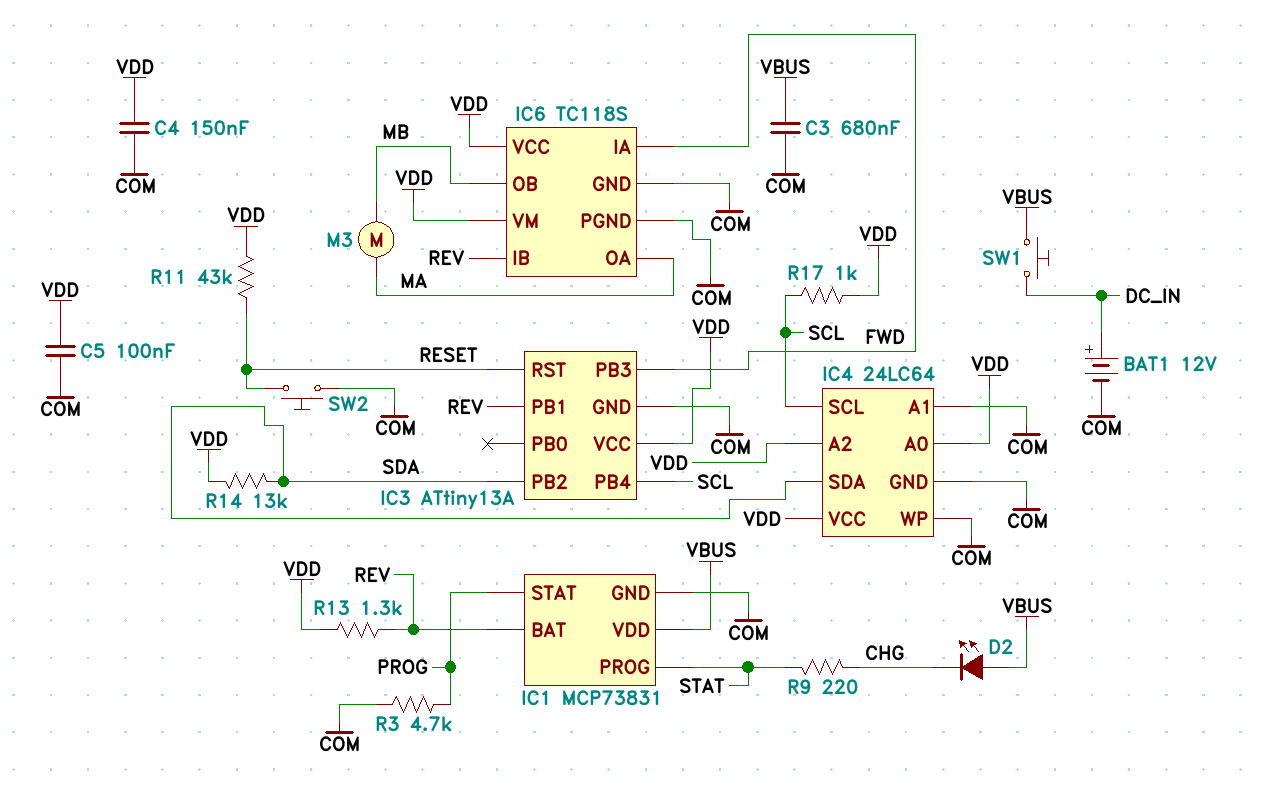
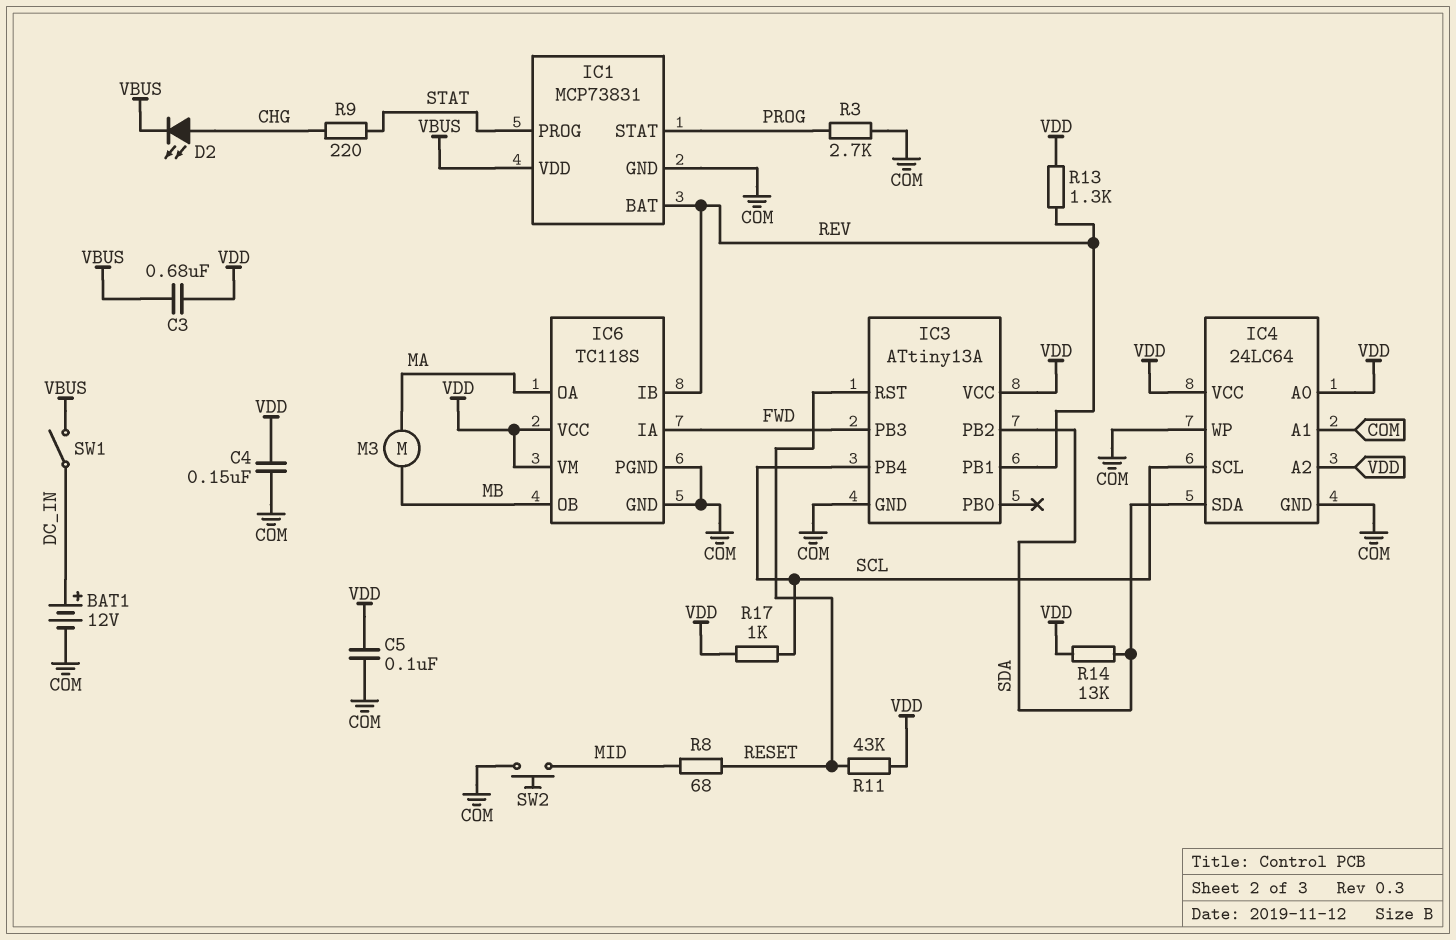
C3: 680nF (COM, VBUS) -> 680nF (VBUS, VDD)
D2: LED (A VBUS, K CHG) -> LED (A CHG, K VBUS)
R3: 4.7k (COM, PROG) -> 2.7k (COM, PROG)
R8: none -> 68 (MID, RESET)
SW1: button (DC_IN, VBUS) -> switch (DC_IN, VBUS)
SW2: button (COM, RESET) -> button (COM, MID)

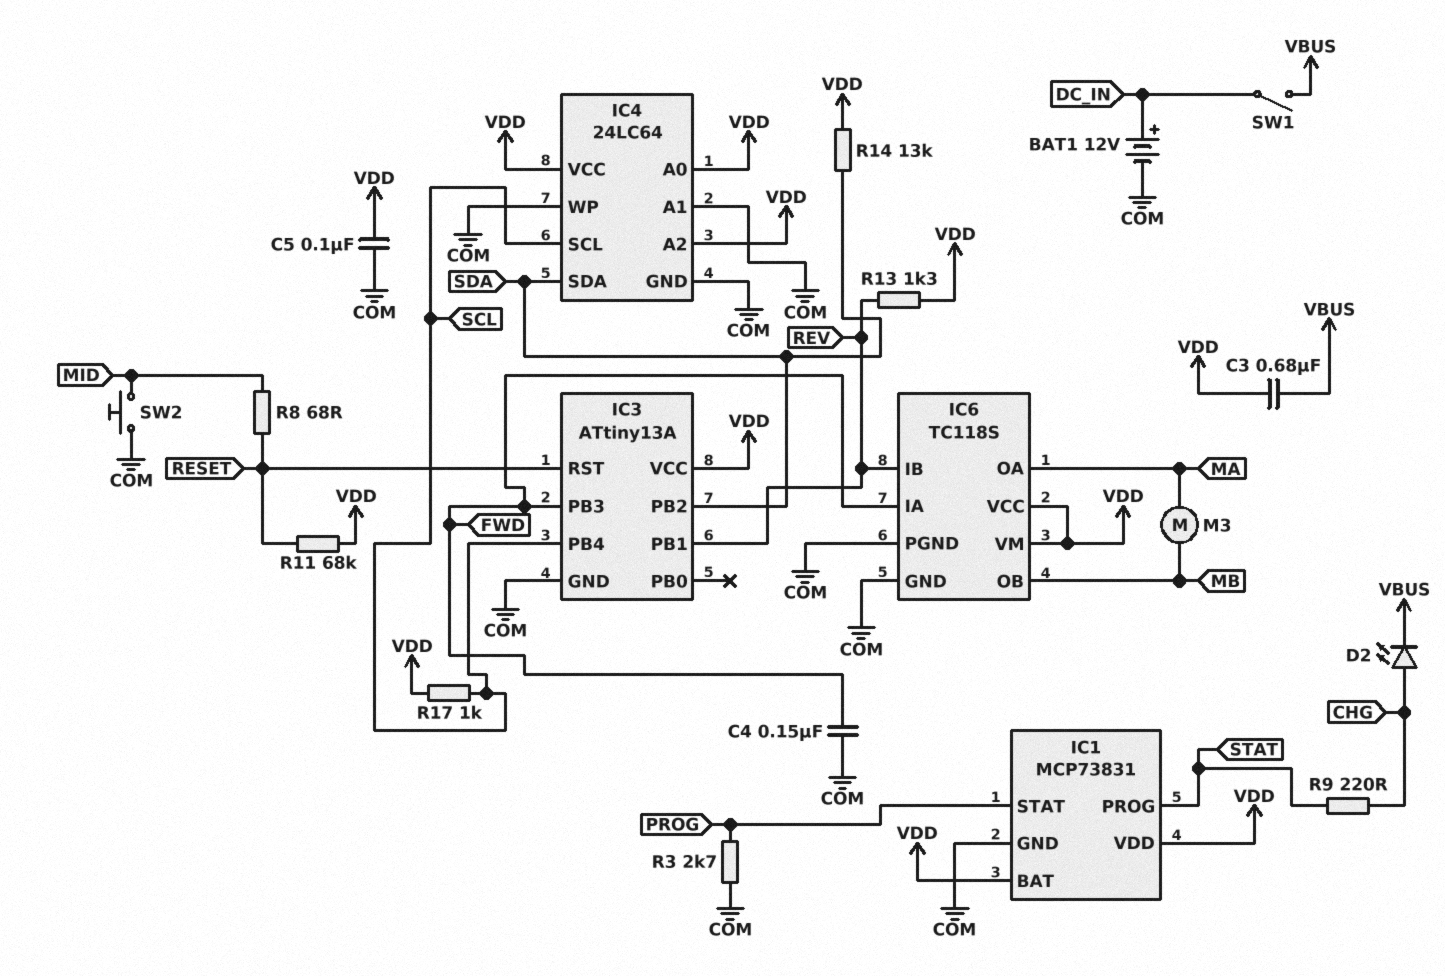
C4: 150nF (COM, VDD) -> 150nF (COM, FWD)
IC1 pin BAT: REV -> VDD
IC1 pin VDD: VBUS -> VDD
R11: 43k (RESET, VDD) -> 68k (RESET, VDD)

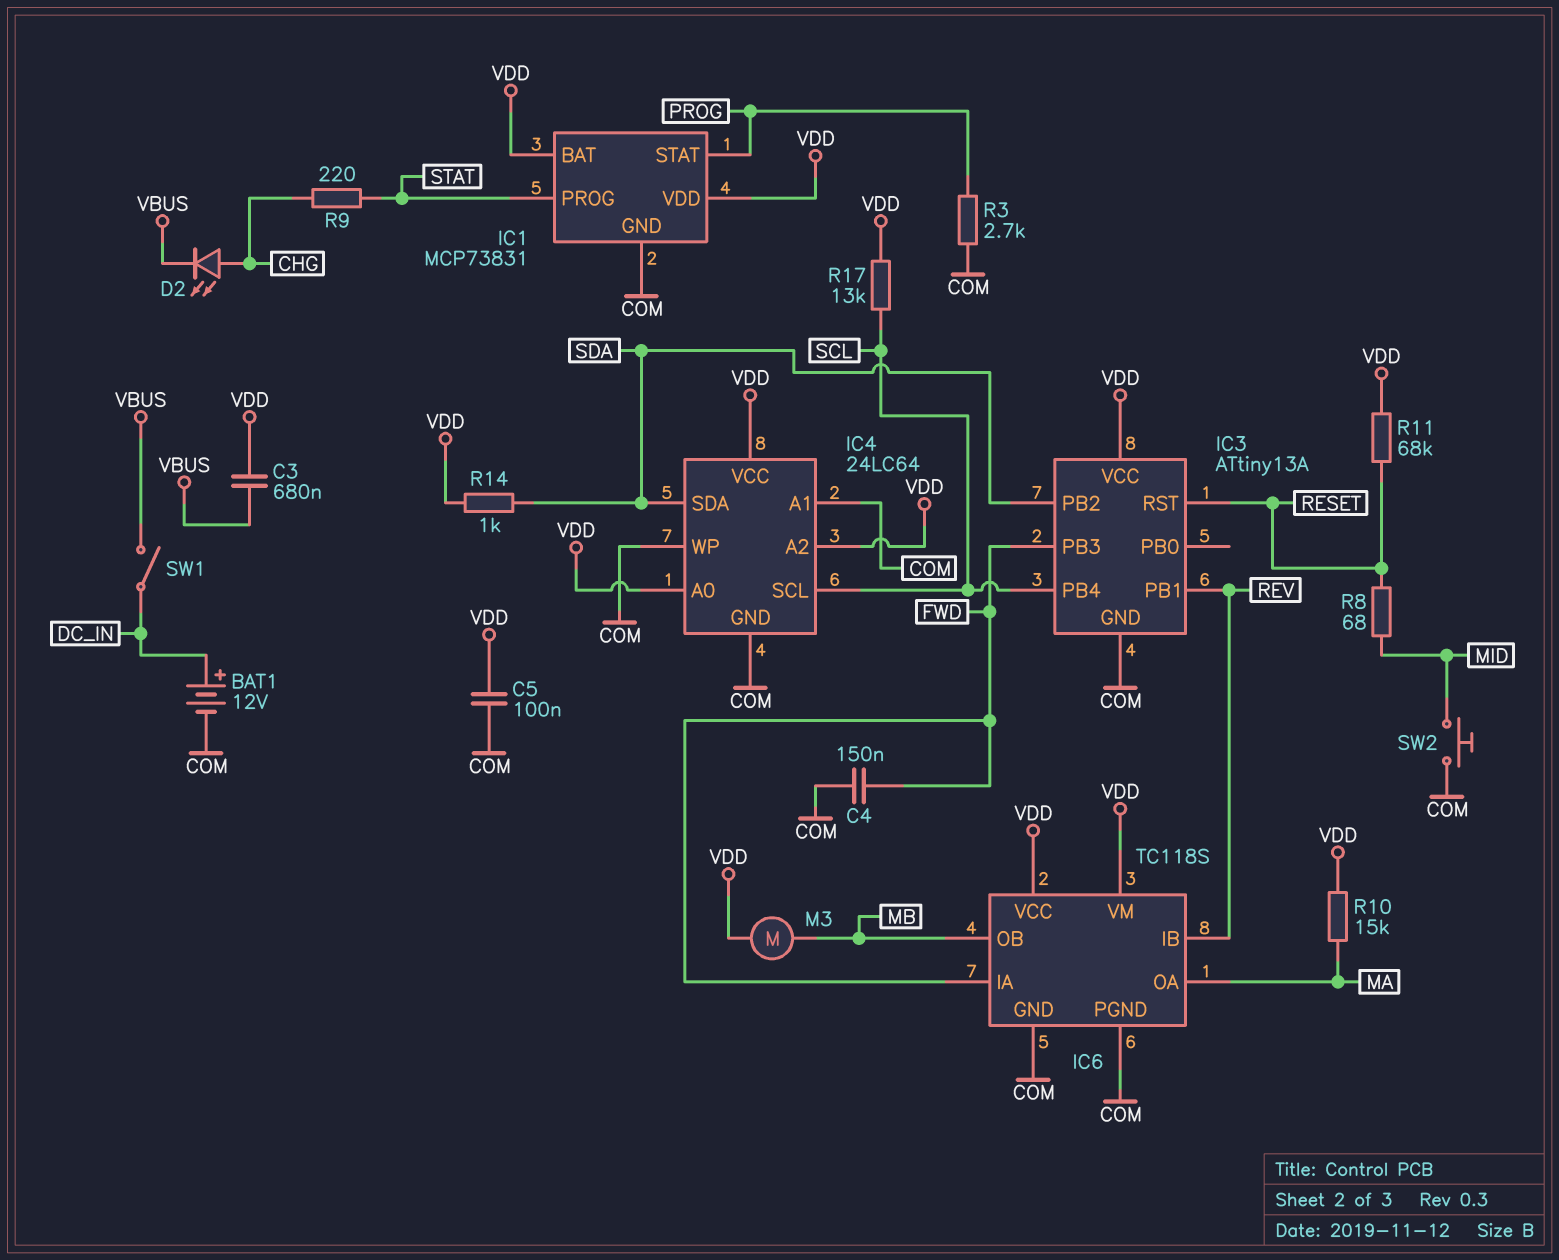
M3: motor (MA, MB) -> motor (MB, VDD)
R10: none -> 15k (MA, VDD)
R13: 1.3k (REV, VDD) -> none
R14: 13k (SDA, VDD) -> 1k (SDA, VDD)
R17: 1k (SCL, VDD) -> 13k (SCL, VDD)

